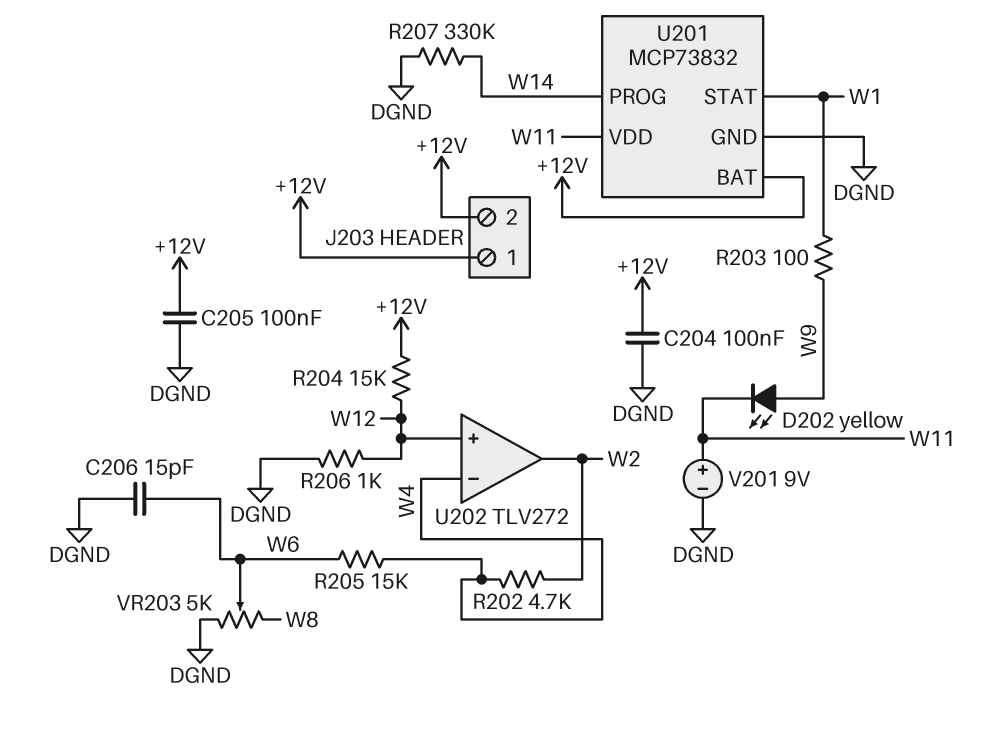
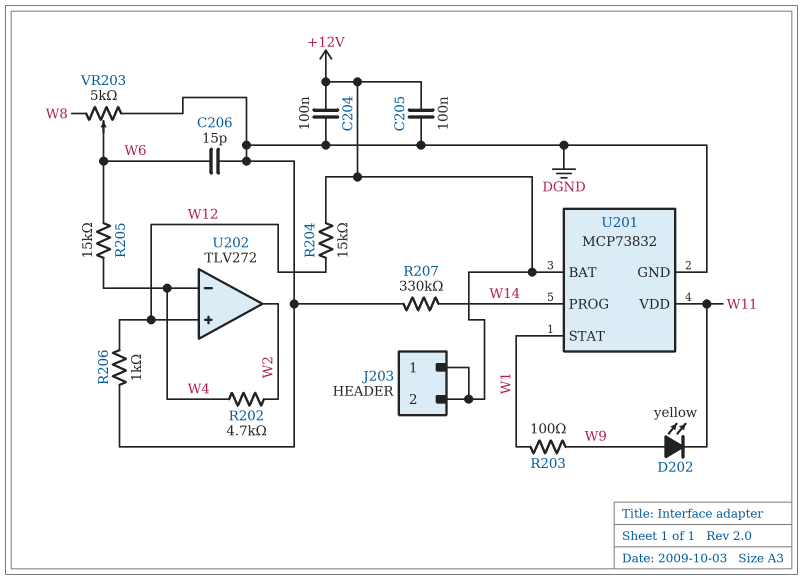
V201: 9V (plus W11, minus DGND) -> none

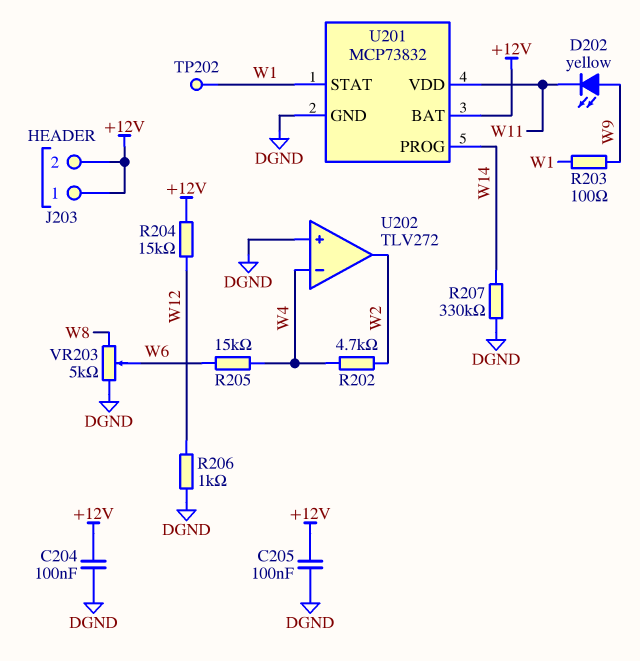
C206: 15pF (DGND, W6) -> none
TP202: none -> test point (W1)
U202 pin in+: W12 -> DGND

